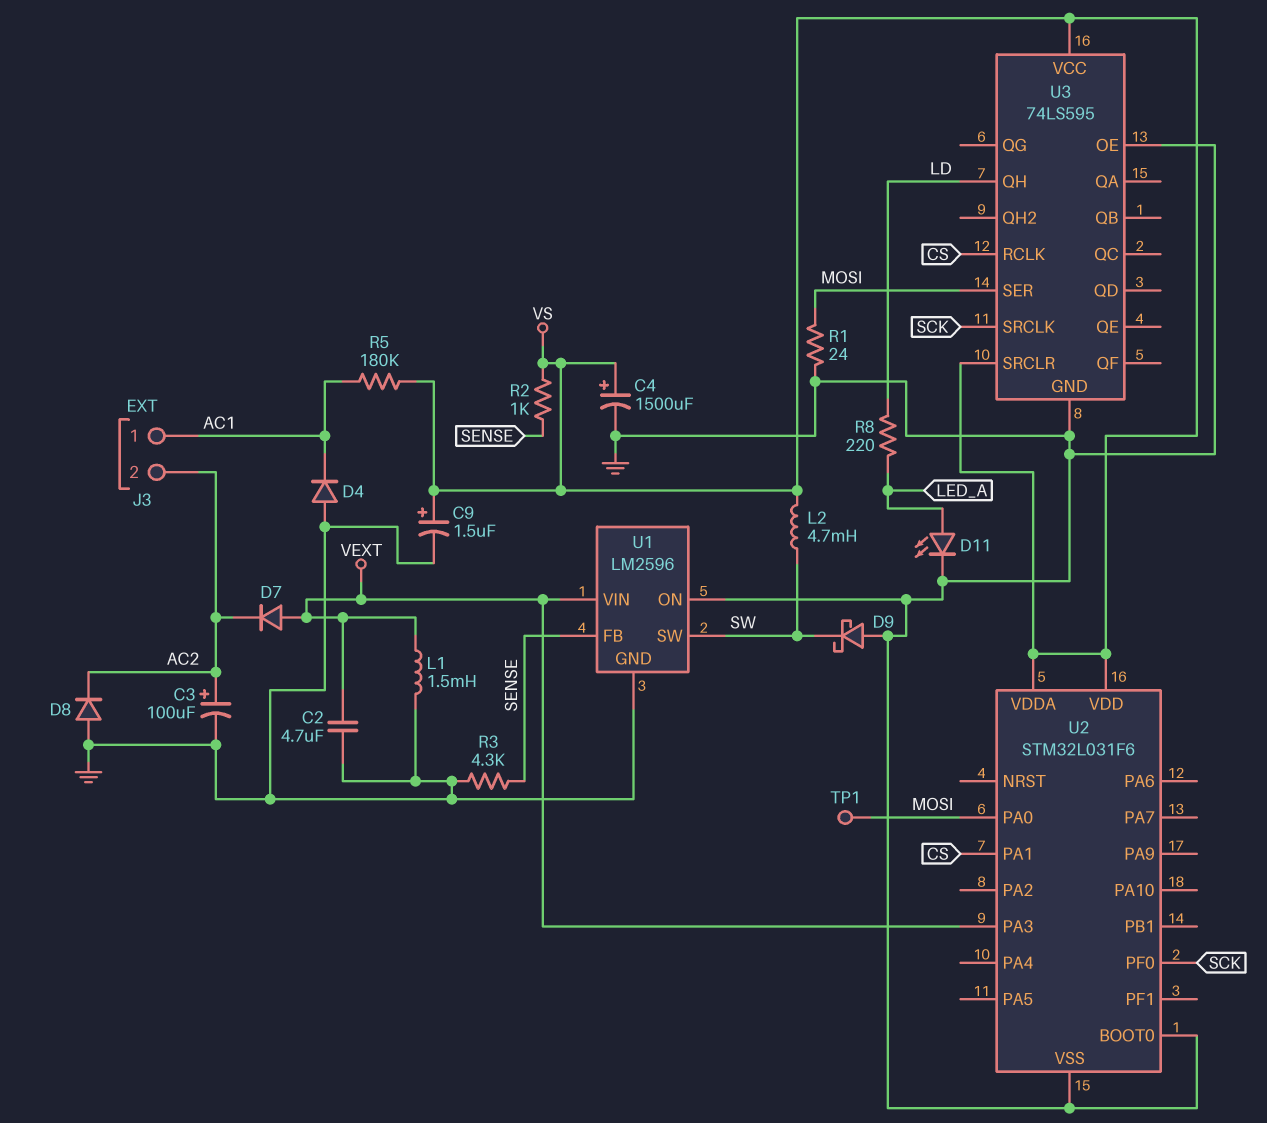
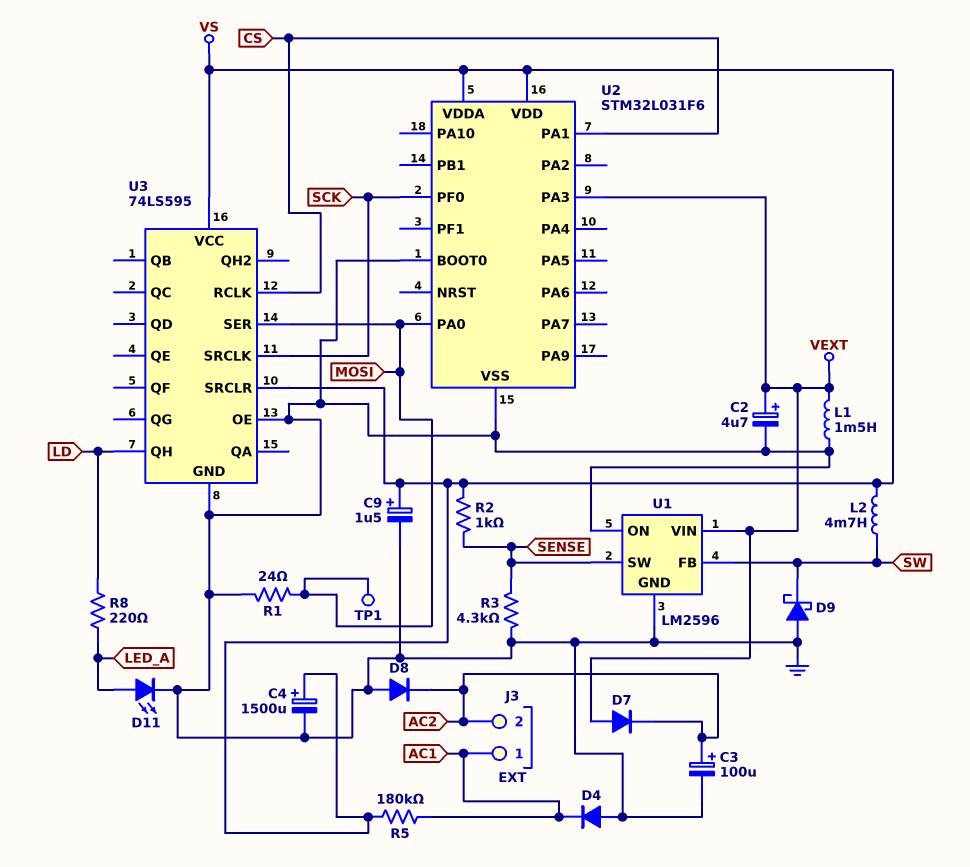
C2: 4.7uF (GND, VEXT) -> 4.7uF (plus VEXT, minus GND)
U1 pin FB: SENSE -> SW
U1 pin SW: SW -> SENSE

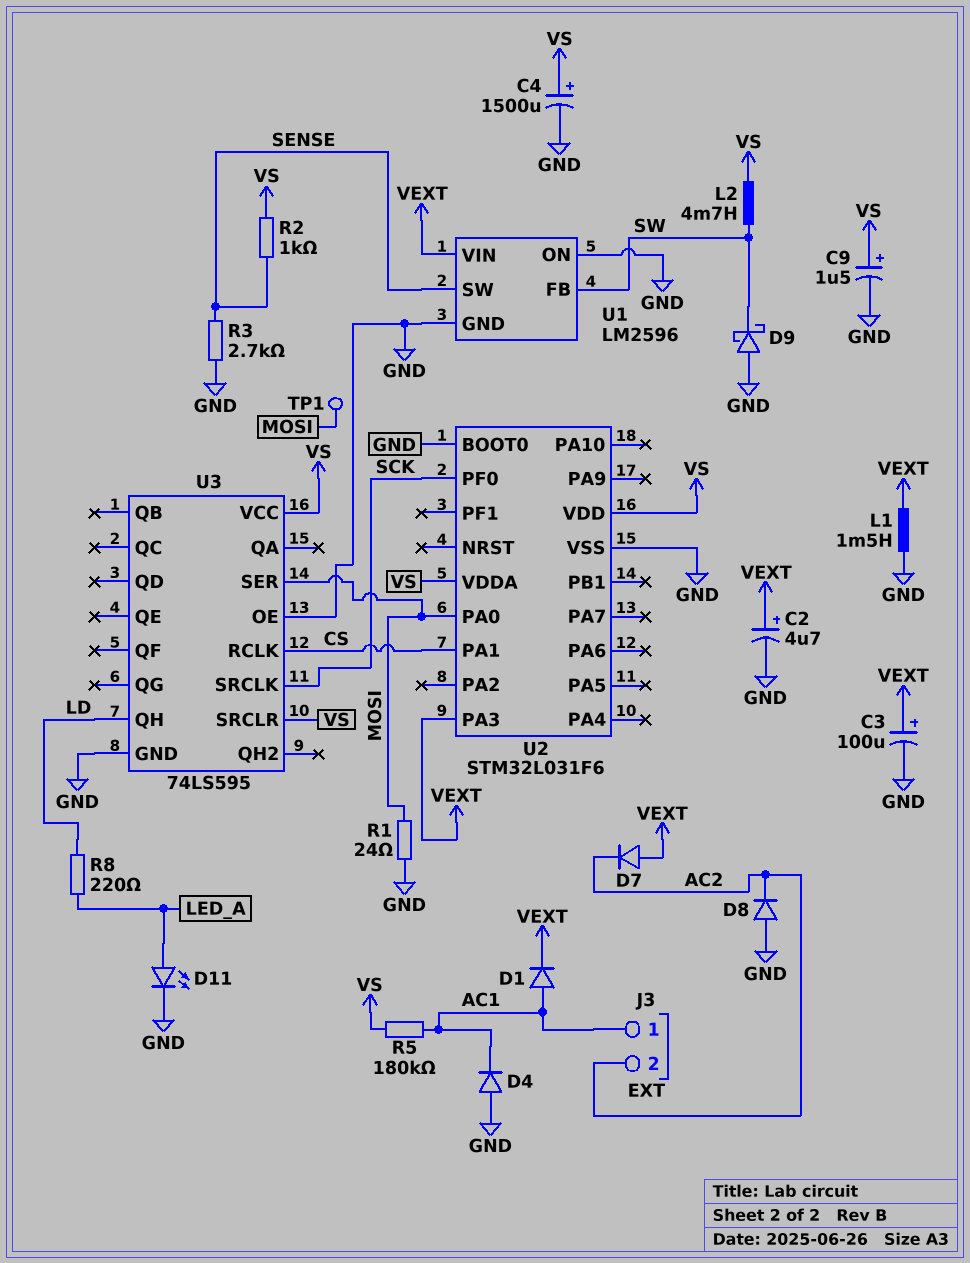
C3: 100uF (plus AC2, minus GND) -> 100uF (plus VEXT, minus GND)
D1: none -> diode (A AC1, K VEXT)
R3: 4.3k (GND, SENSE) -> 2.7k (GND, SENSE)

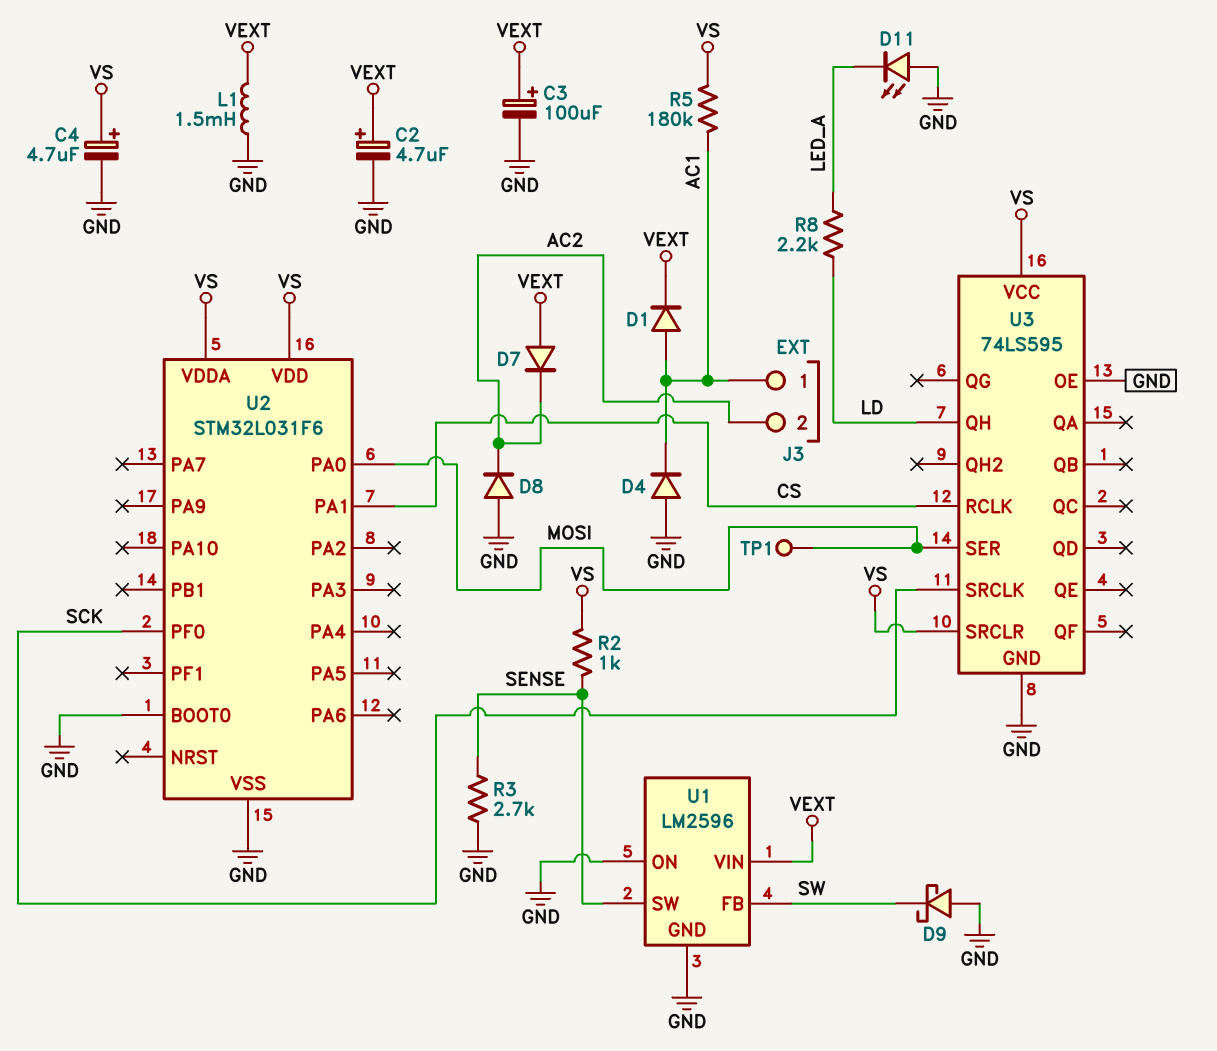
C4: 1500uF (plus VS, minus GND) -> 4.7uF (plus VS, minus GND)
C9: 1.5uF (plus VS, minus GND) -> none
D11: LED (A LED_A, K GND) -> LED (A GND, K LED_A)
L2: 4.7mH (SW, VS) -> none
R1: 24 (GND, MOSI) -> none
R8: 220 (LD, LED_A) -> 2.2k (LD, LED_A)
U2 pin PA3: VEXT -> none

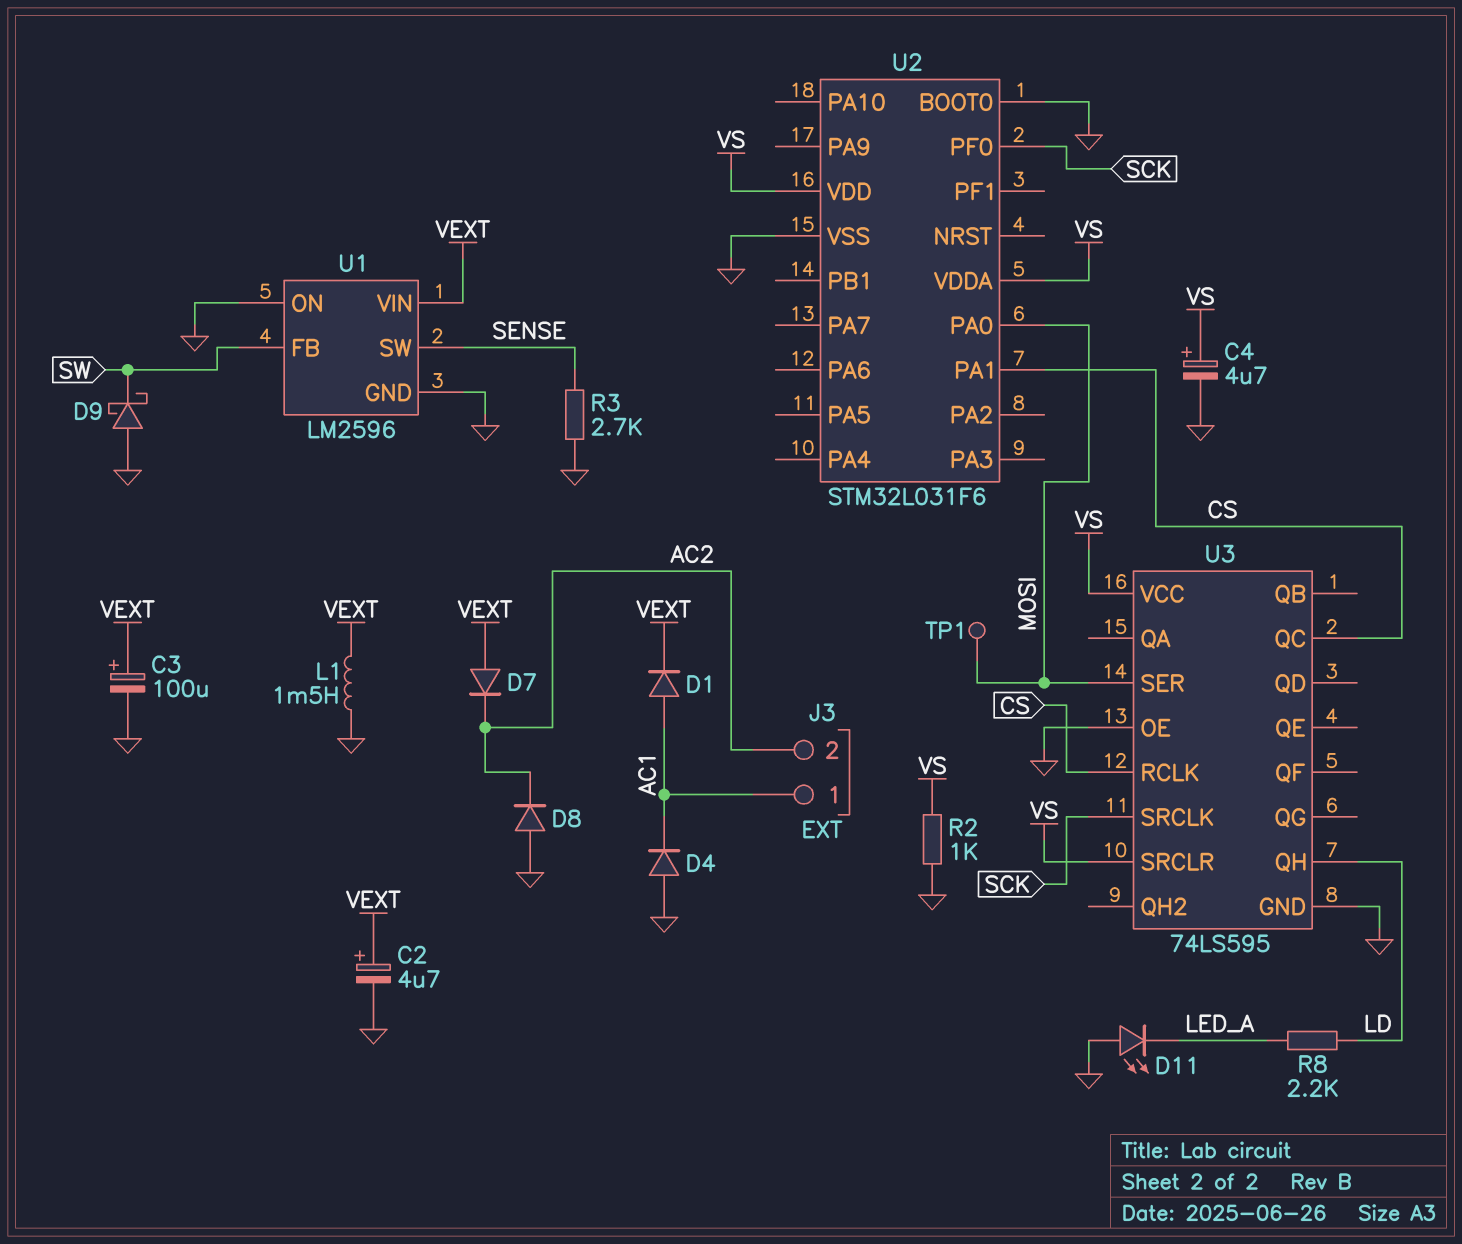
R2: 1k (SENSE, VS) -> 1k (GND, VS)
R5: 180k (AC1, VS) -> none
U3 pin QC: none -> CS

